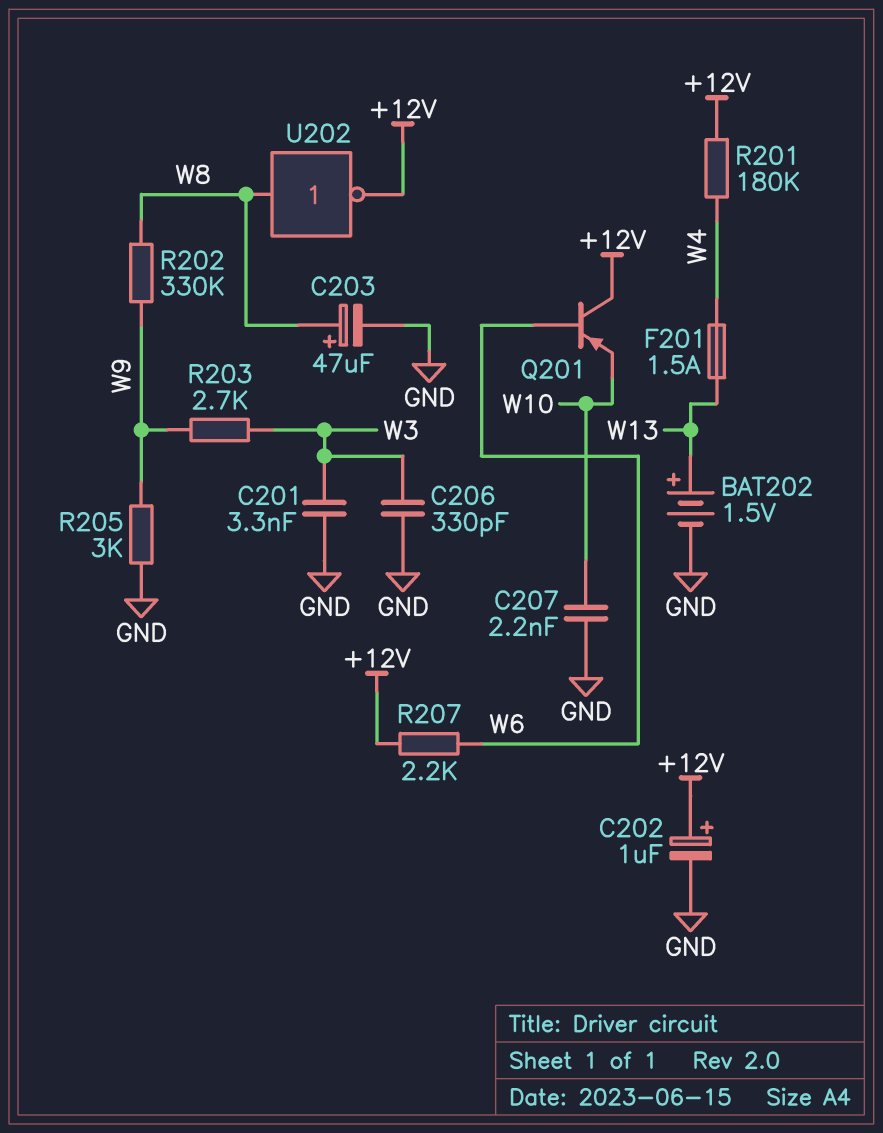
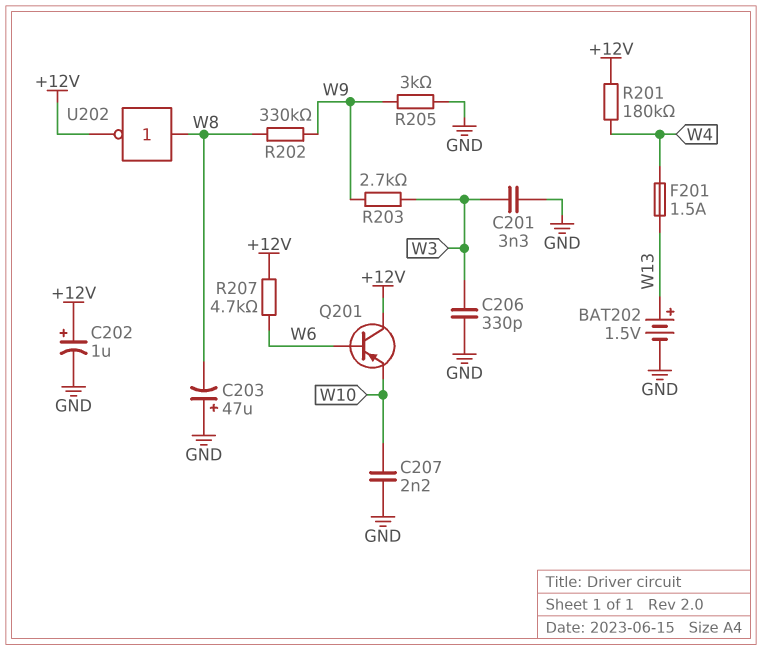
C203: 47uF (plus W8, minus GND) -> 47uF (plus GND, minus W8)
R207: 2.2k (+12V, W6) -> 4.7k (+12V, W6)

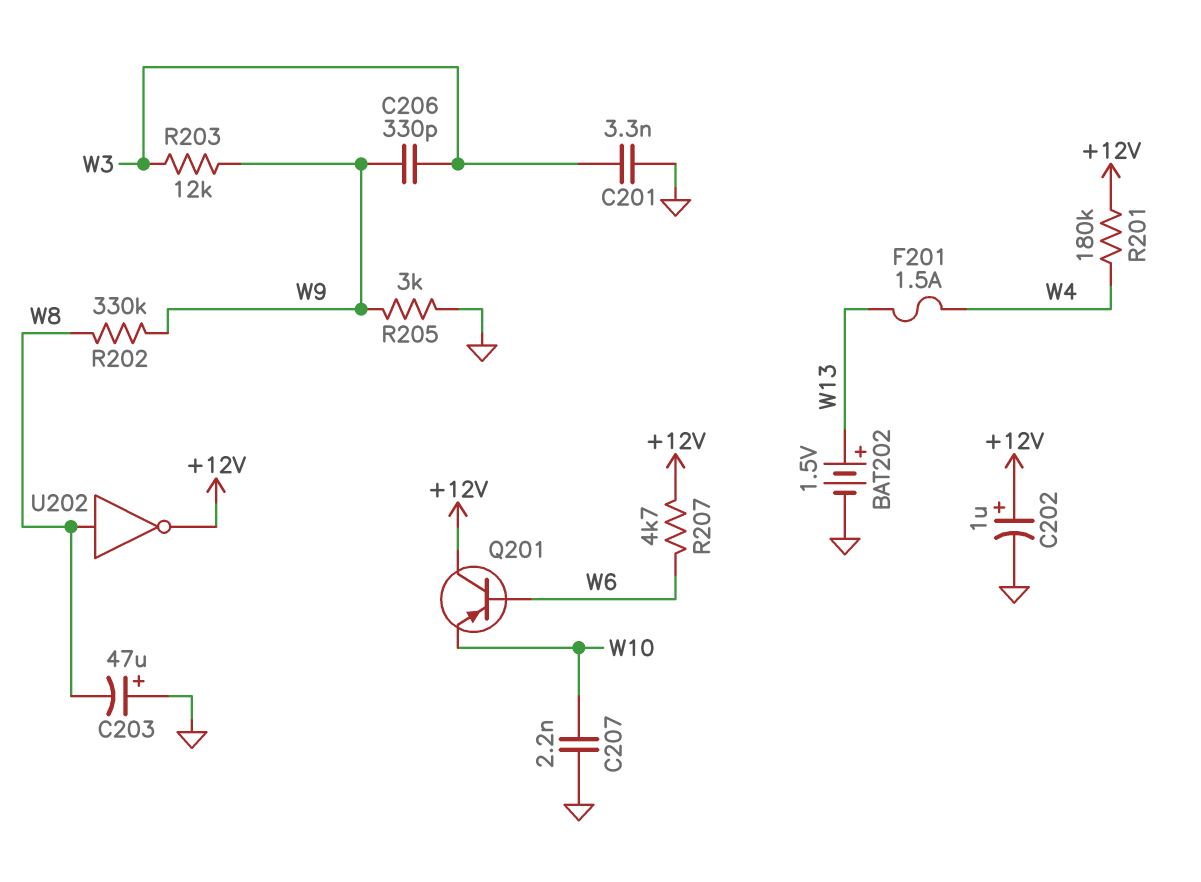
C206: 330pF (GND, W3) -> 330pF (W3, W9)
R203: 2.7k (W3, W9) -> 12k (W3, W9)

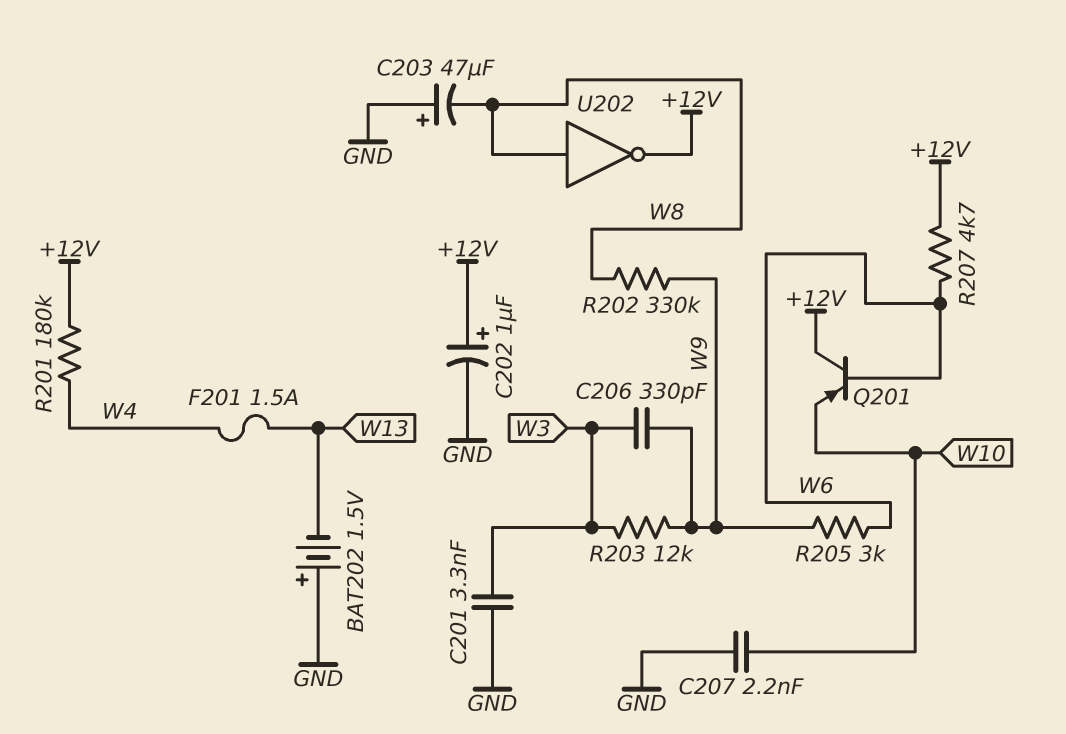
BAT202: 1.5V (plus W13, minus GND) -> 1.5V (plus GND, minus W13)
R205: 3k (GND, W9) -> 3k (W6, W9)

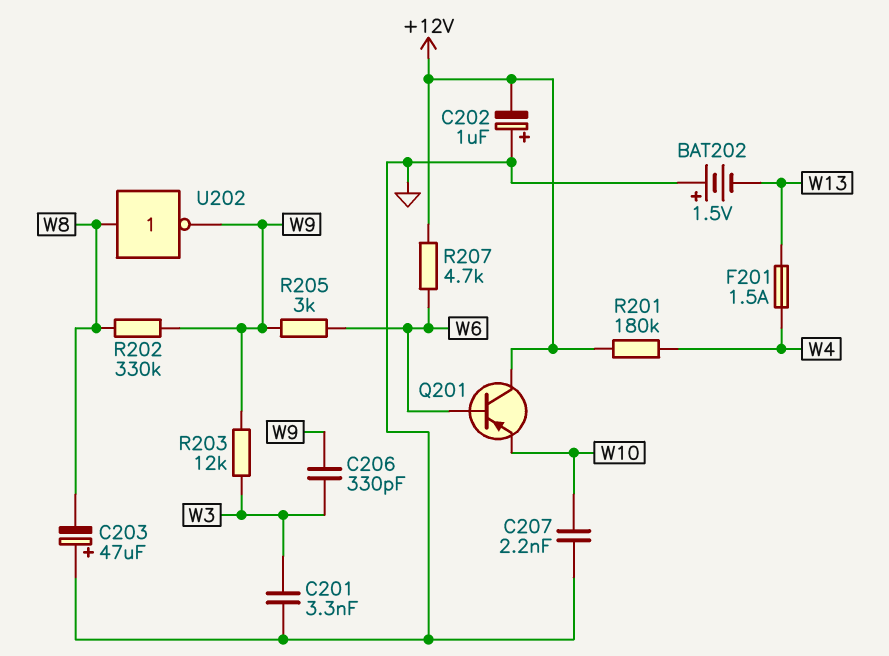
C202: 1uF (plus +12V, minus GND) -> 1uF (plus GND, minus +12V)
U202: NOT (in W8, out +12V) -> NOT (in W8, out W9)

